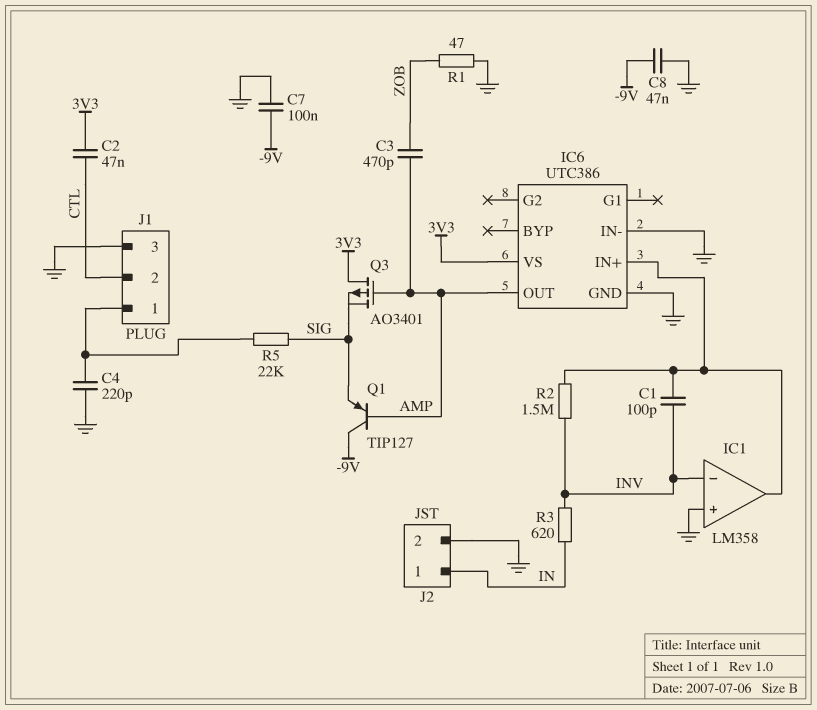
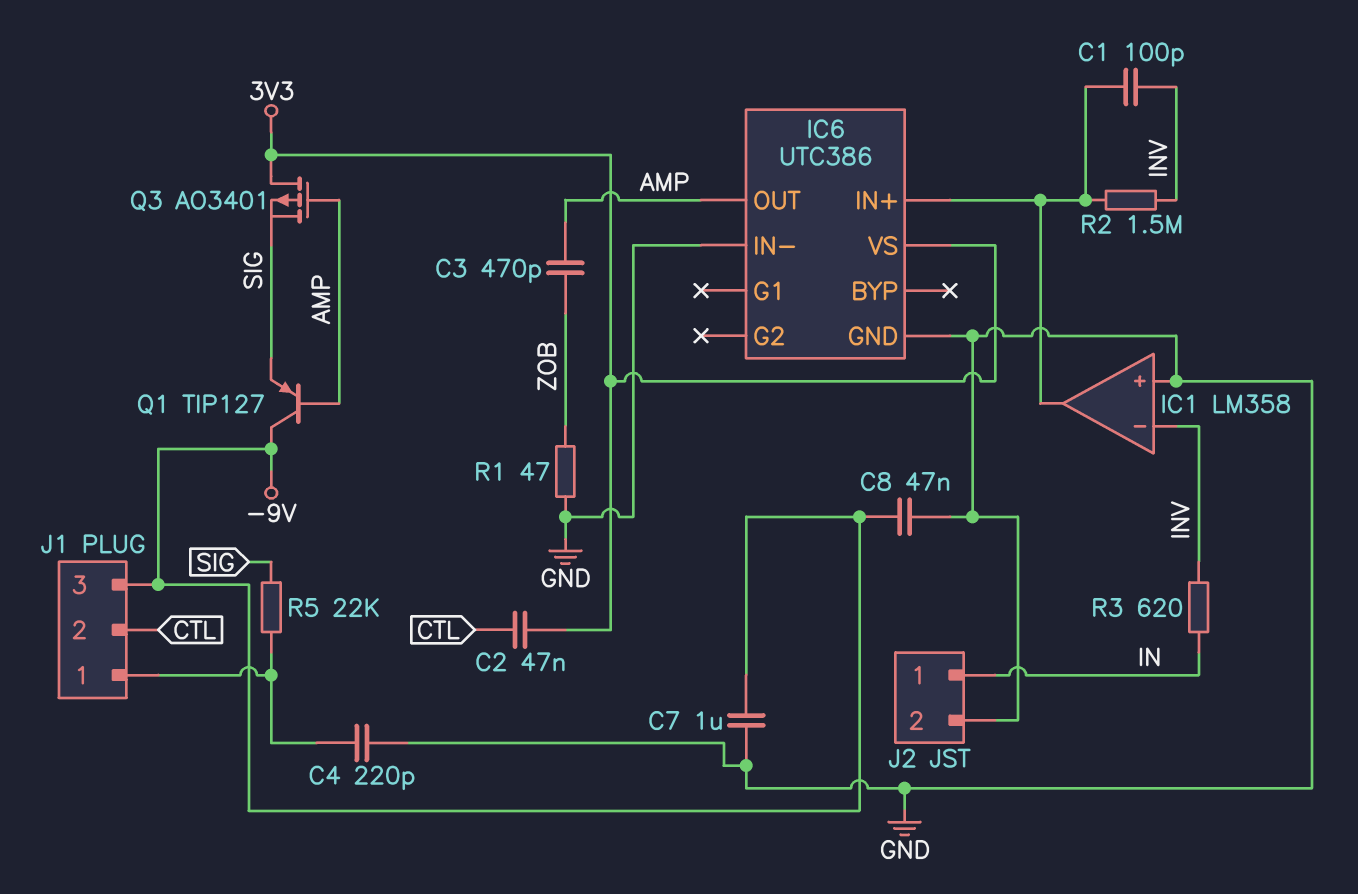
C7: 100nF (-9V, GND) -> 1uF (-9V, GND)
J1 pin 3: GND -> -9V

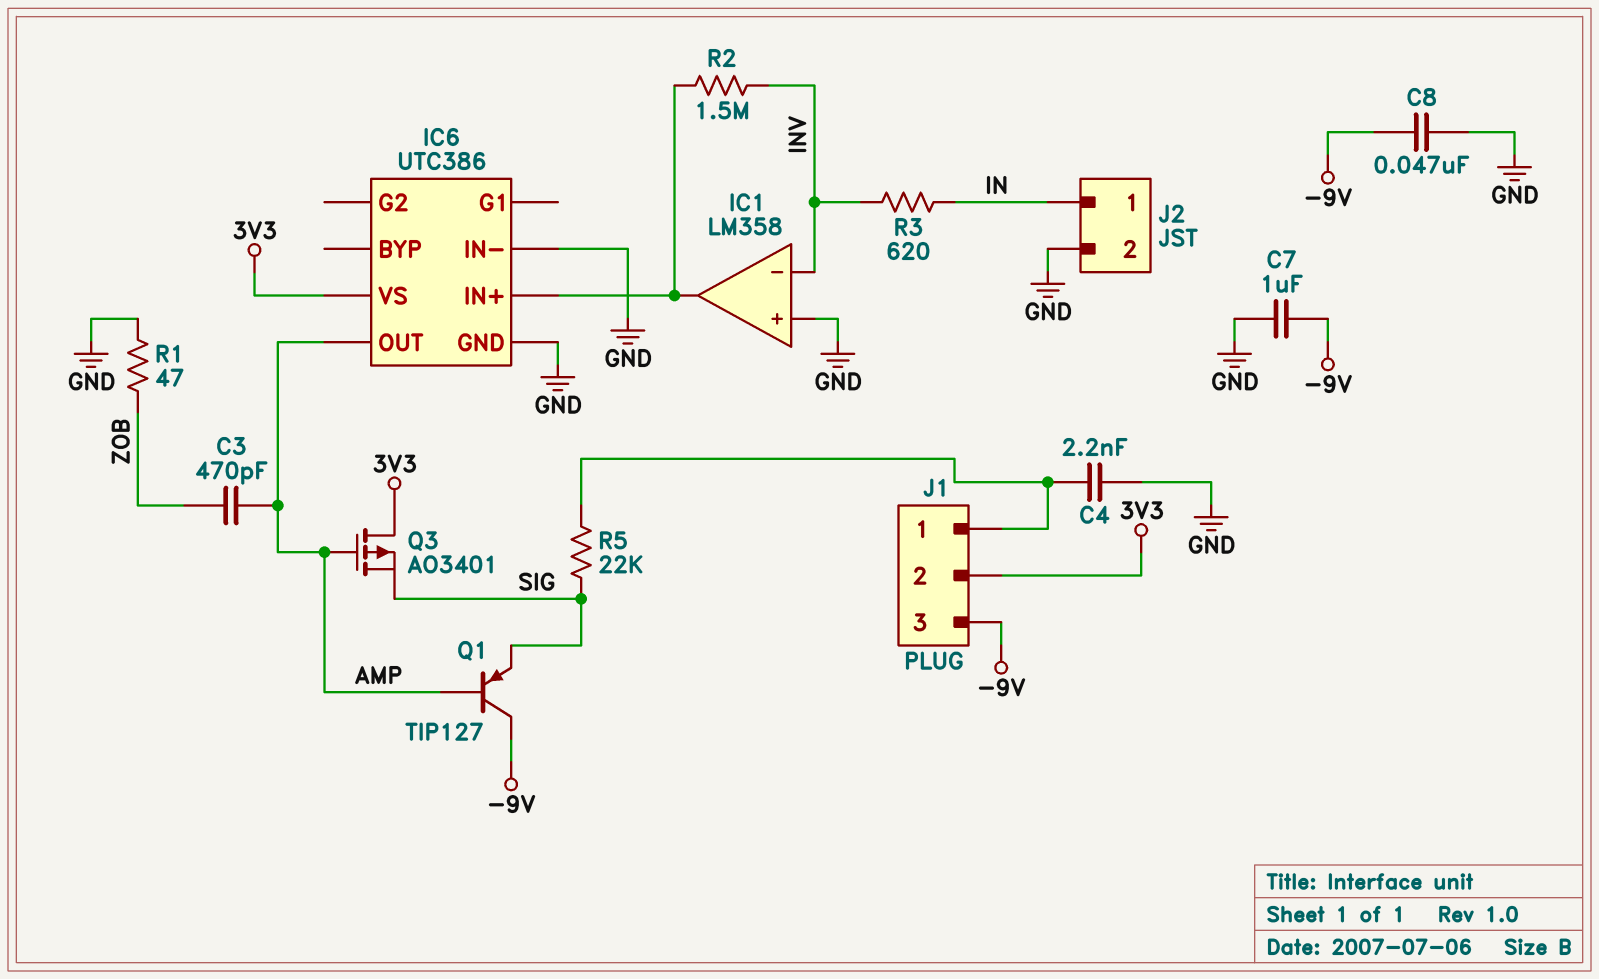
C1: 100pF (IC1/out, INV) -> none
C2: 47nF (3V3, CTL) -> none
C4: 220pF (GND, J1/1) -> 2.2nF (GND, J1/1)
J1 pin 2: CTL -> 3V3

